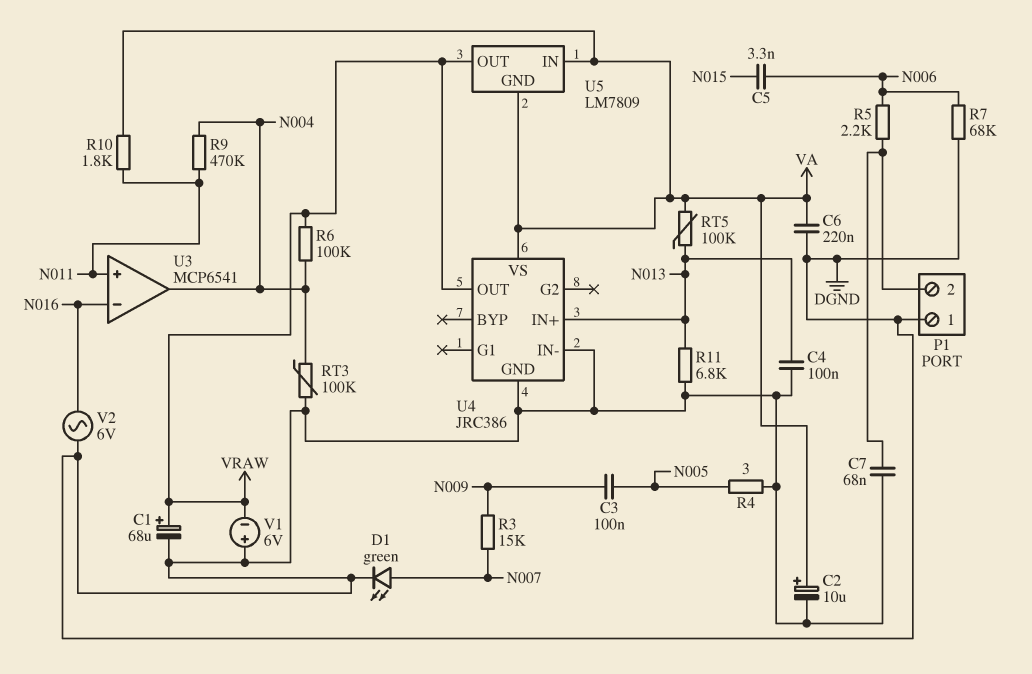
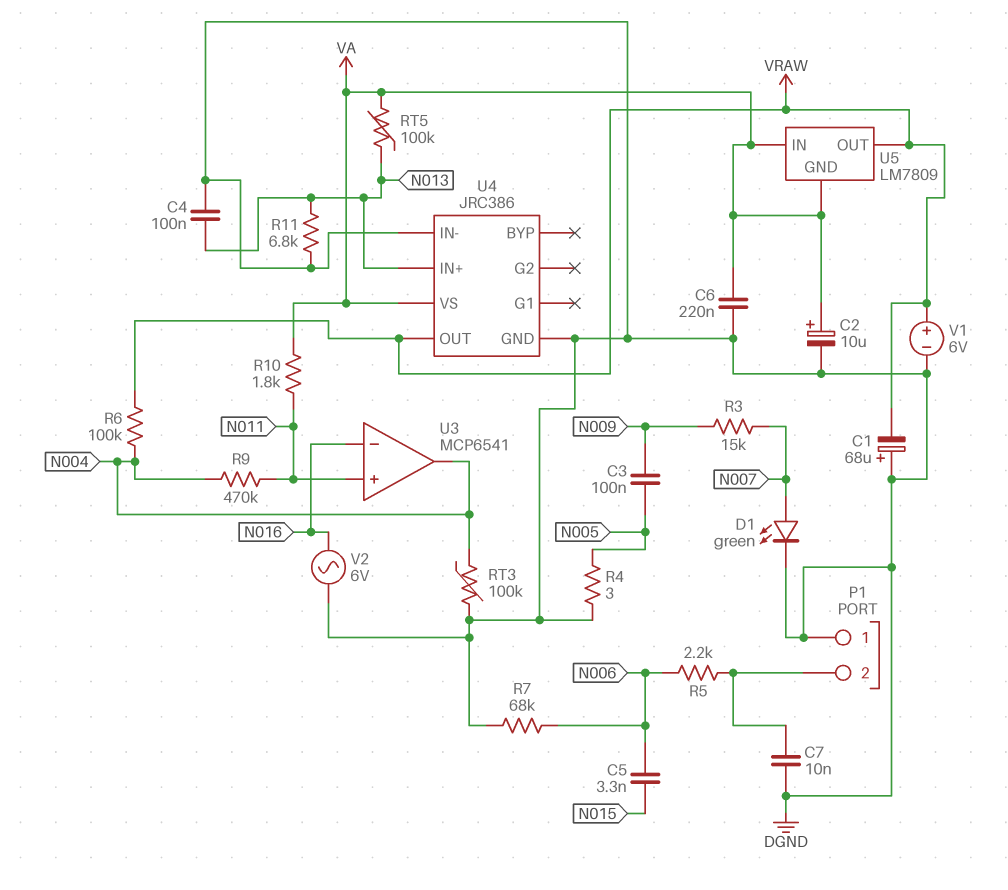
C1: 68uF (plus VRAW, minus DGND) -> 68uF (plus DGND, minus VRAW)
C7: 68nF (DGND, P1/2) -> 10nF (DGND, P1/2)
V1: 6V (plus DGND, minus VRAW) -> 6V (plus VRAW, minus DGND)

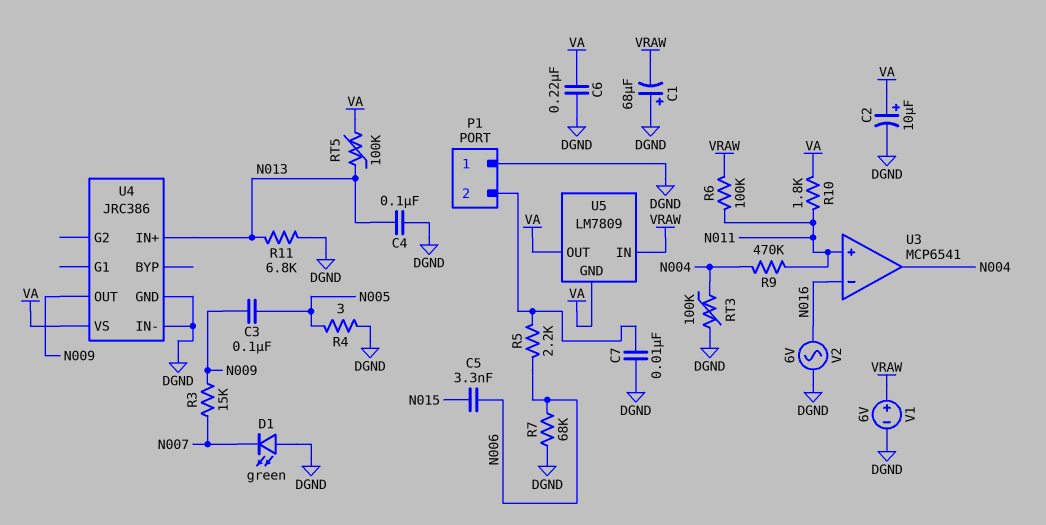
D1: LED green (A N007, K DGND) -> LED green (A DGND, K N007)
R6: 100k (N004, VRAW) -> 100k (N011, VRAW)
U4 pin OUT: VRAW -> N009
U5 pin IN: VA -> VRAW
U5 pin OUT: VRAW -> VA

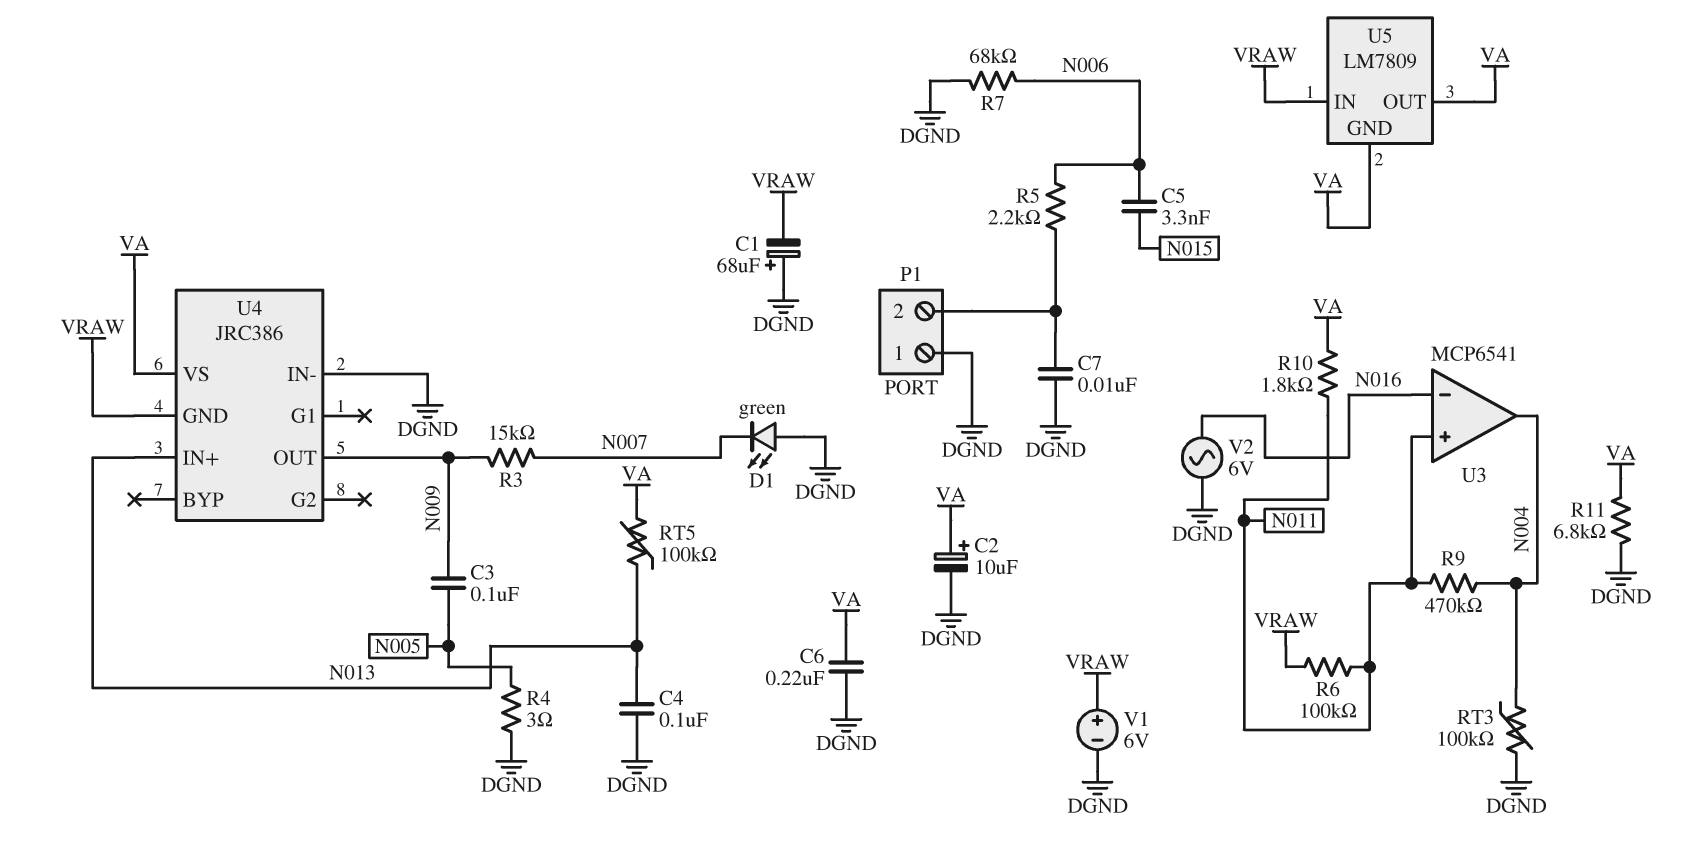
R11: 6.8k (DGND, N013) -> 6.8k (DGND, VA)
U4 pin GND: DGND -> VRAW

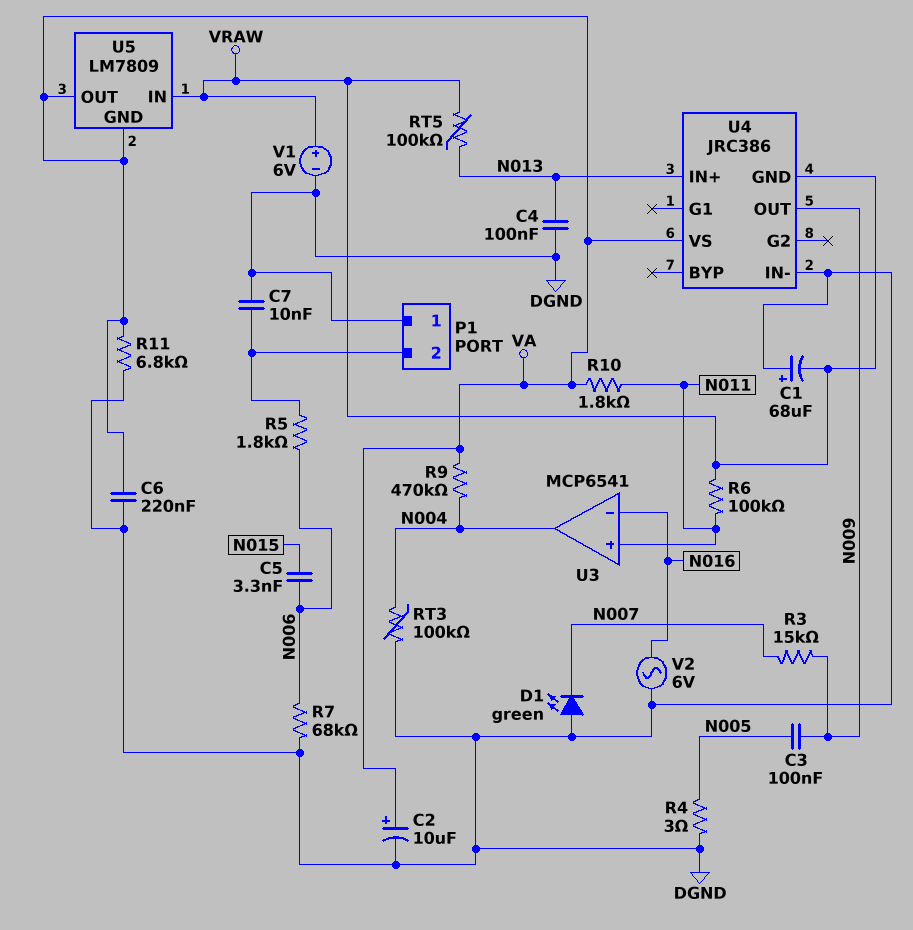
R5: 2.2k (N006, P1/2) -> 1.8k (N006, P1/2)
R9: 470k (N004, N011) -> 470k (N004, VA)
RT5: 100k (N013, VA) -> 100k (N013, VRAW)

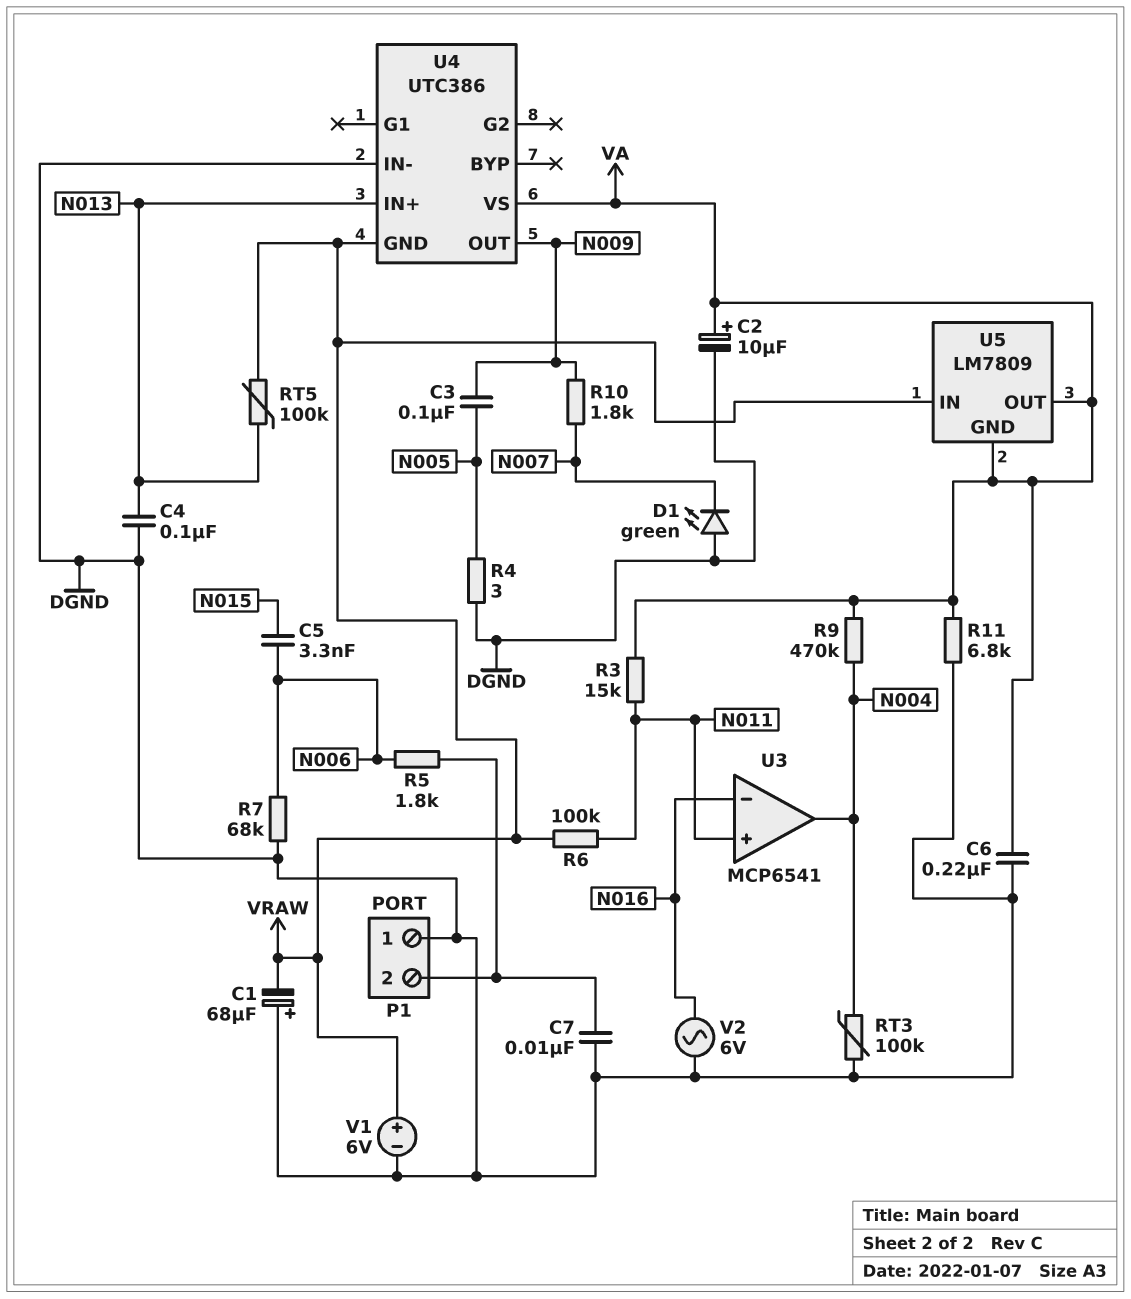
R3: 15k (N007, N009) -> 15k (N011, VA)
R10: 1.8k (N011, VA) -> 1.8k (N007, N009)
U4: JRC386 -> UTC386

